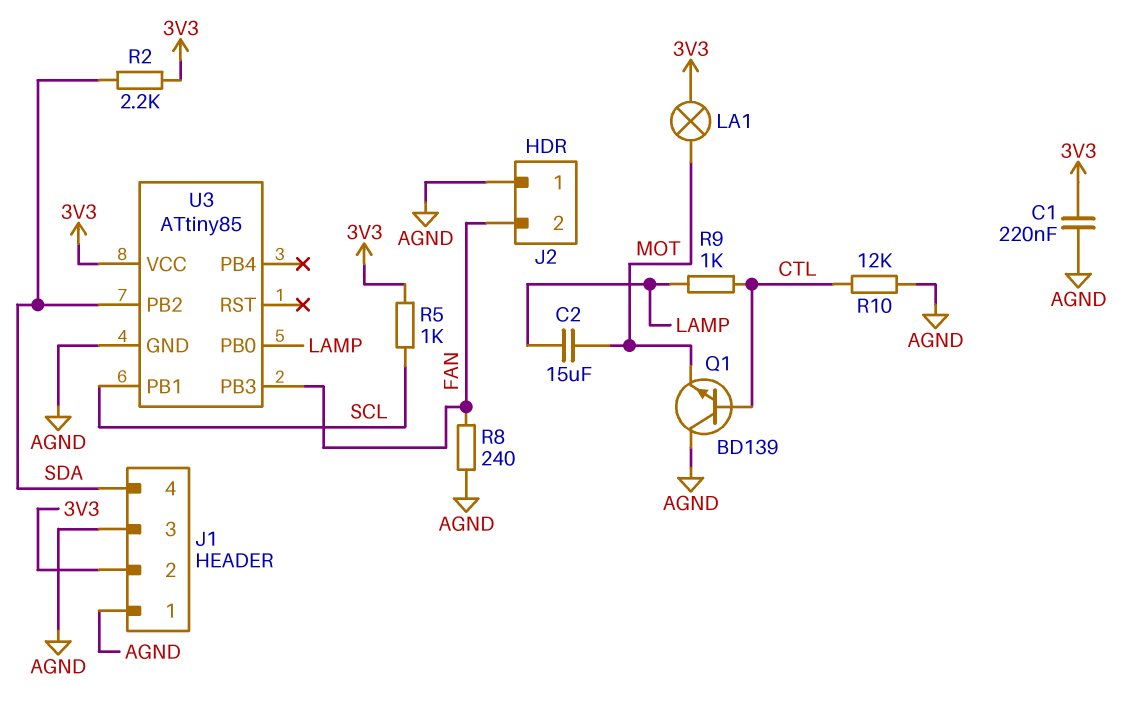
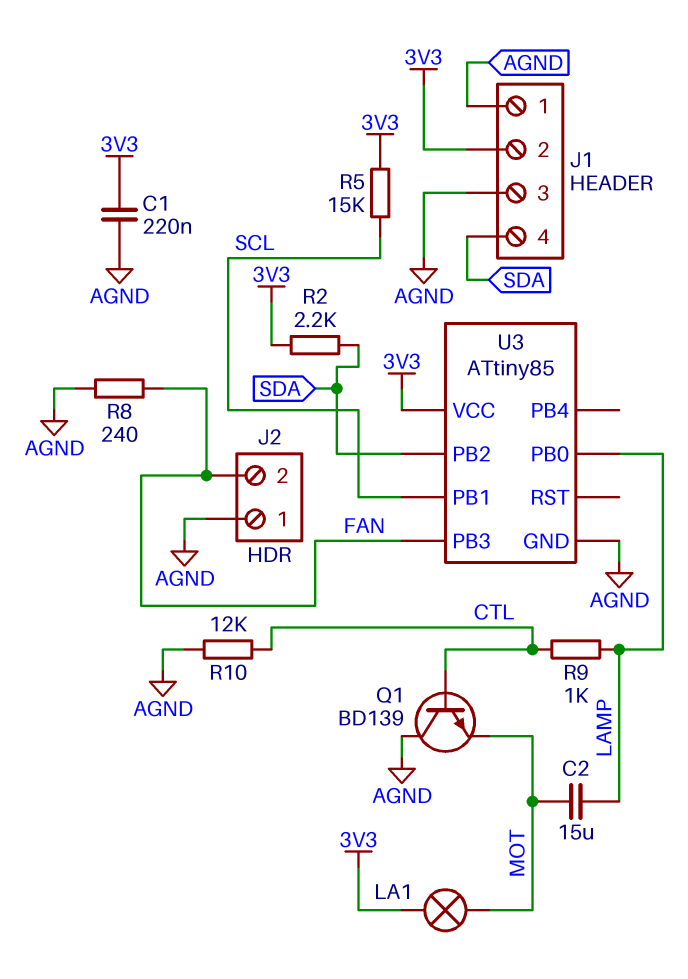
R5: 1k (3V3, SCL) -> 15k (3V3, SCL)

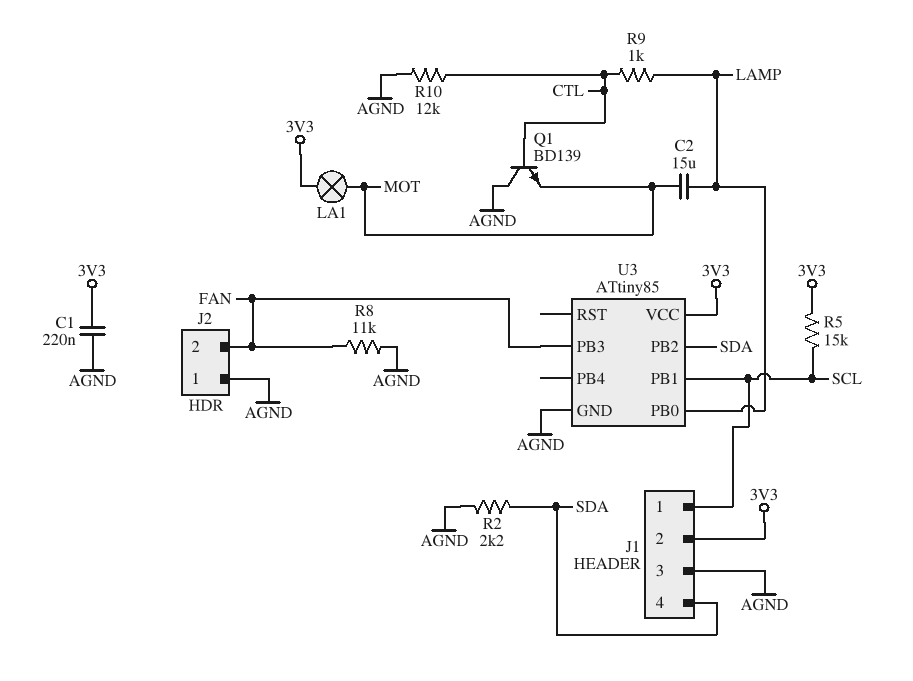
J1 pin 1: AGND -> SCL
R2: 2.2k (3V3, SDA) -> 2.2k (AGND, SDA)
R8: 240 (AGND, FAN) -> 11k (AGND, FAN)

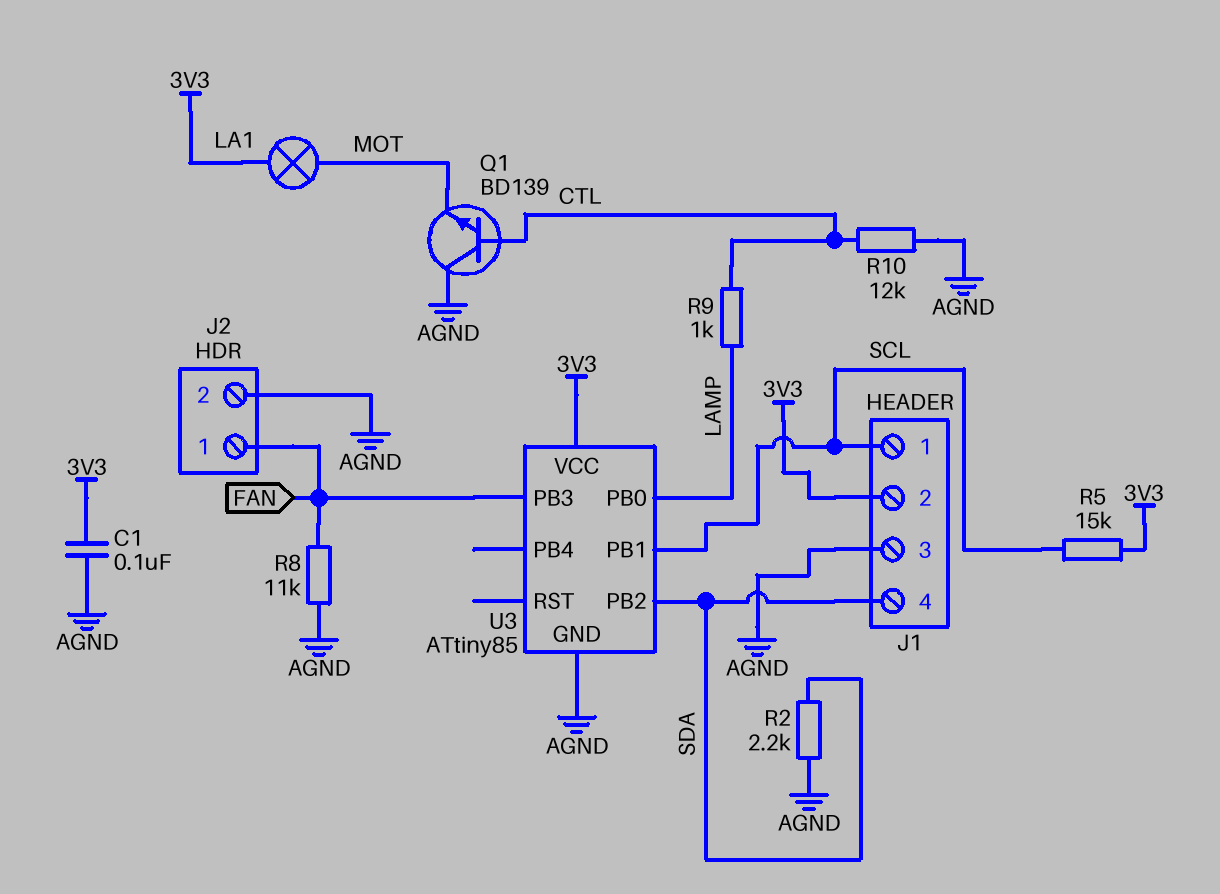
C1: 220nF (3V3, AGND) -> 100nF (3V3, AGND)
C2: 15uF (LAMP, MOT) -> none
J2 pin 1: AGND -> FAN
J2 pin 2: FAN -> AGND

